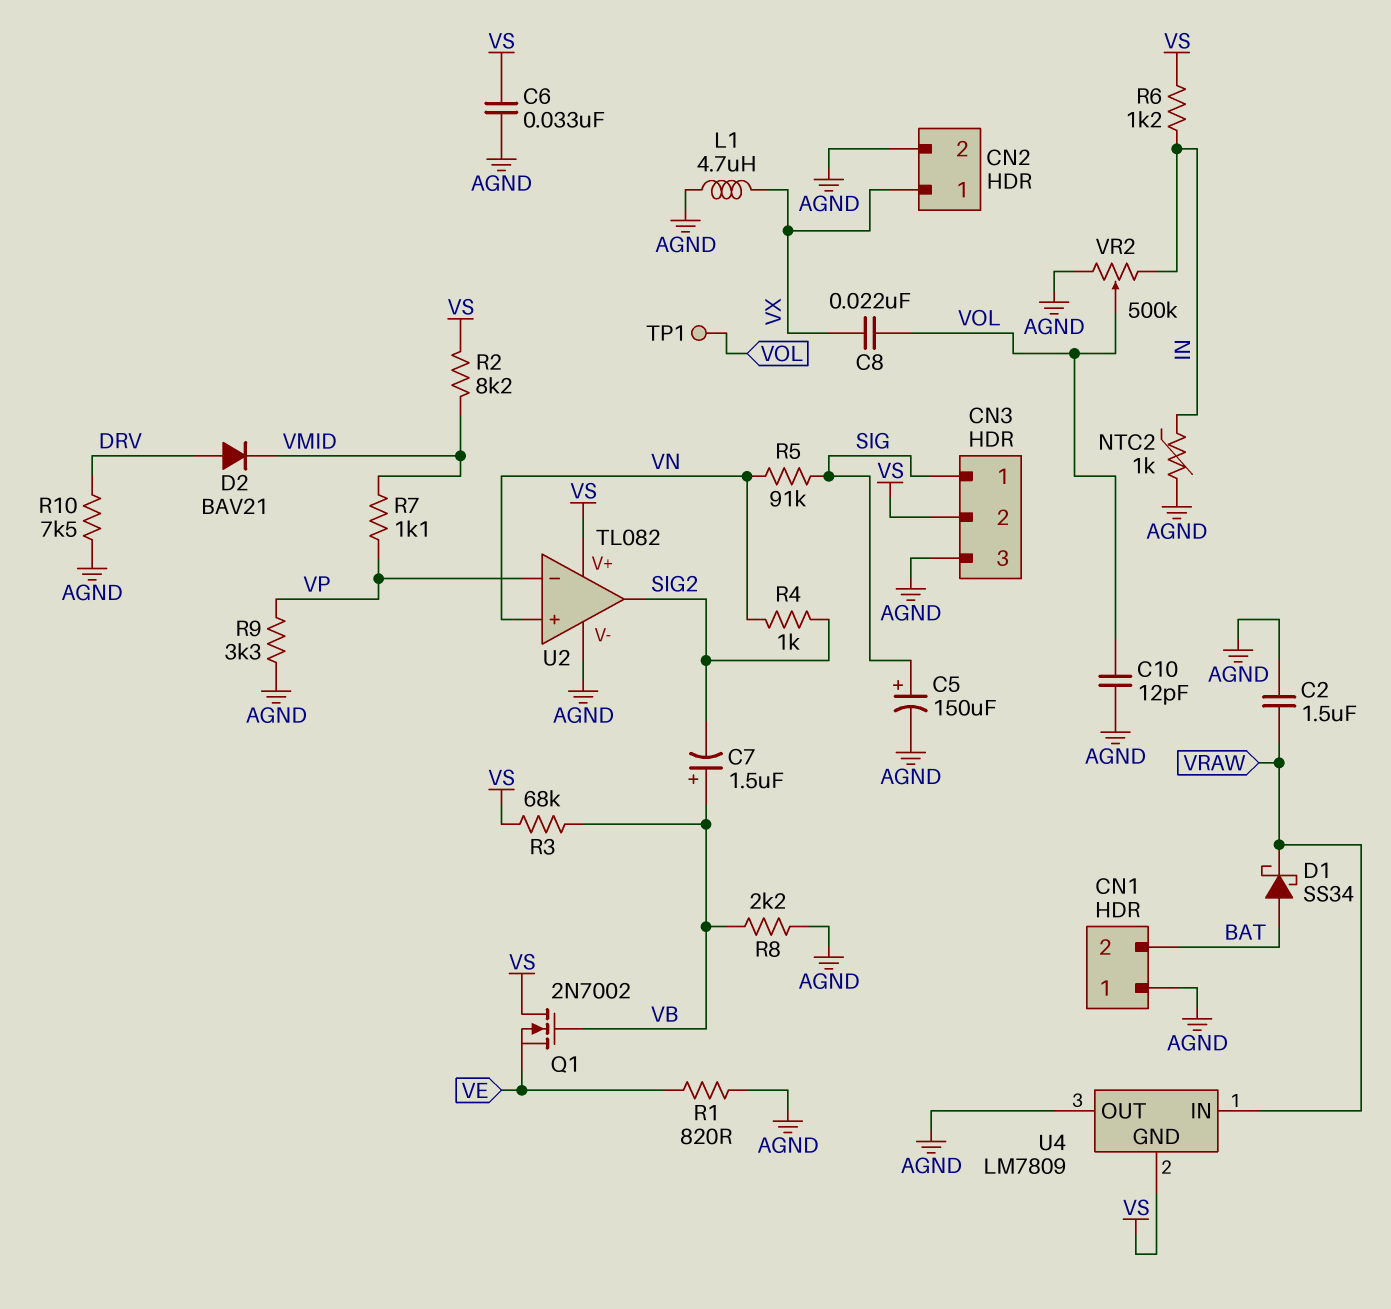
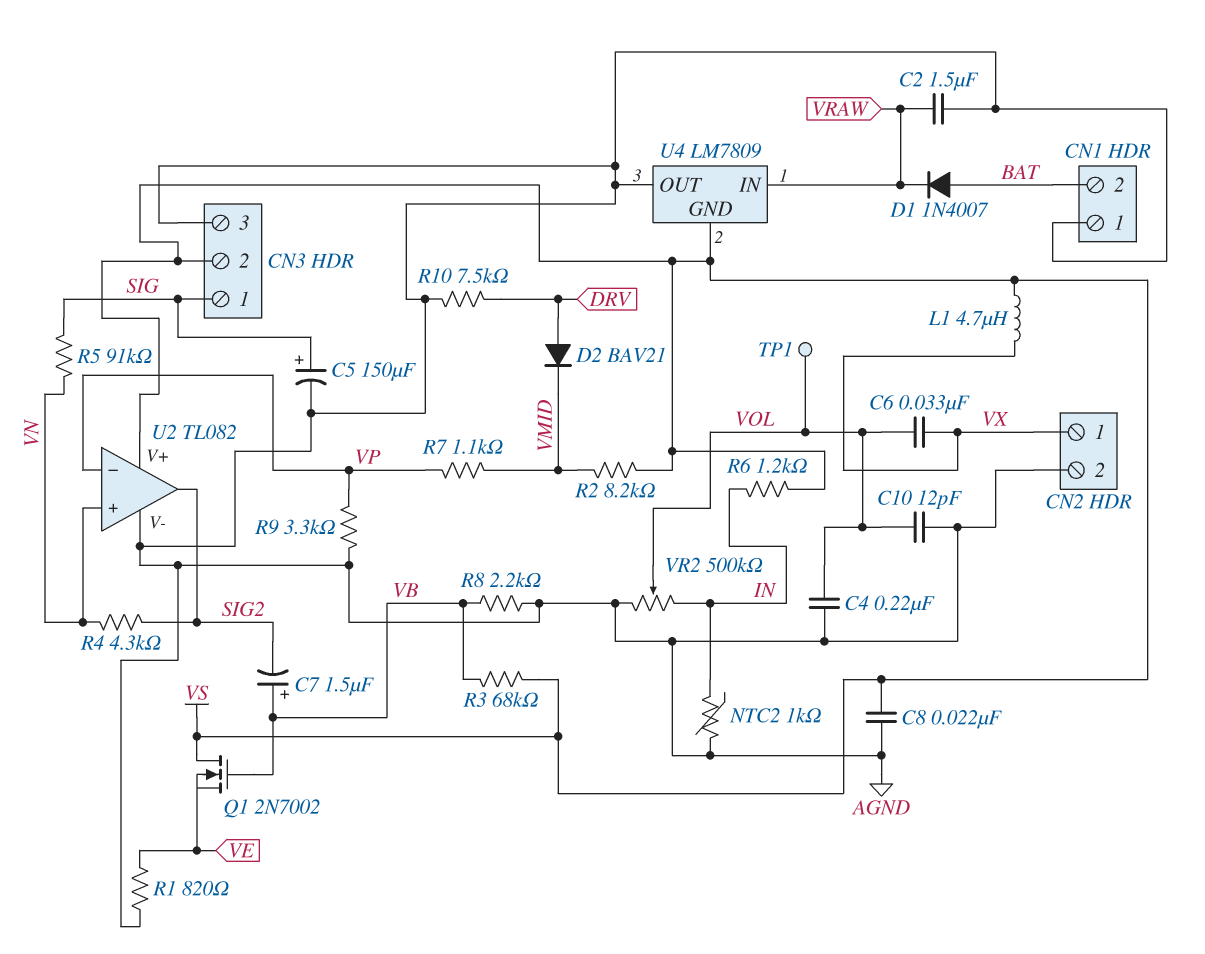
C4: none -> 220nF (AGND, VOL)
C6: 33nF (AGND, VS) -> 33nF (VOL, VX)
C8: 22nF (VOL, VX) -> 22nF (AGND, VS)
D1: schottky SS34 (A BAT, K VRAW) -> diode 1N4007 (A BAT, K VRAW)
L1: 4.7uH (AGND, VX) -> 4.7uH (VS, VX)
R4: 1k (SIG2, VN) -> 4.3k (SIG2, VN)

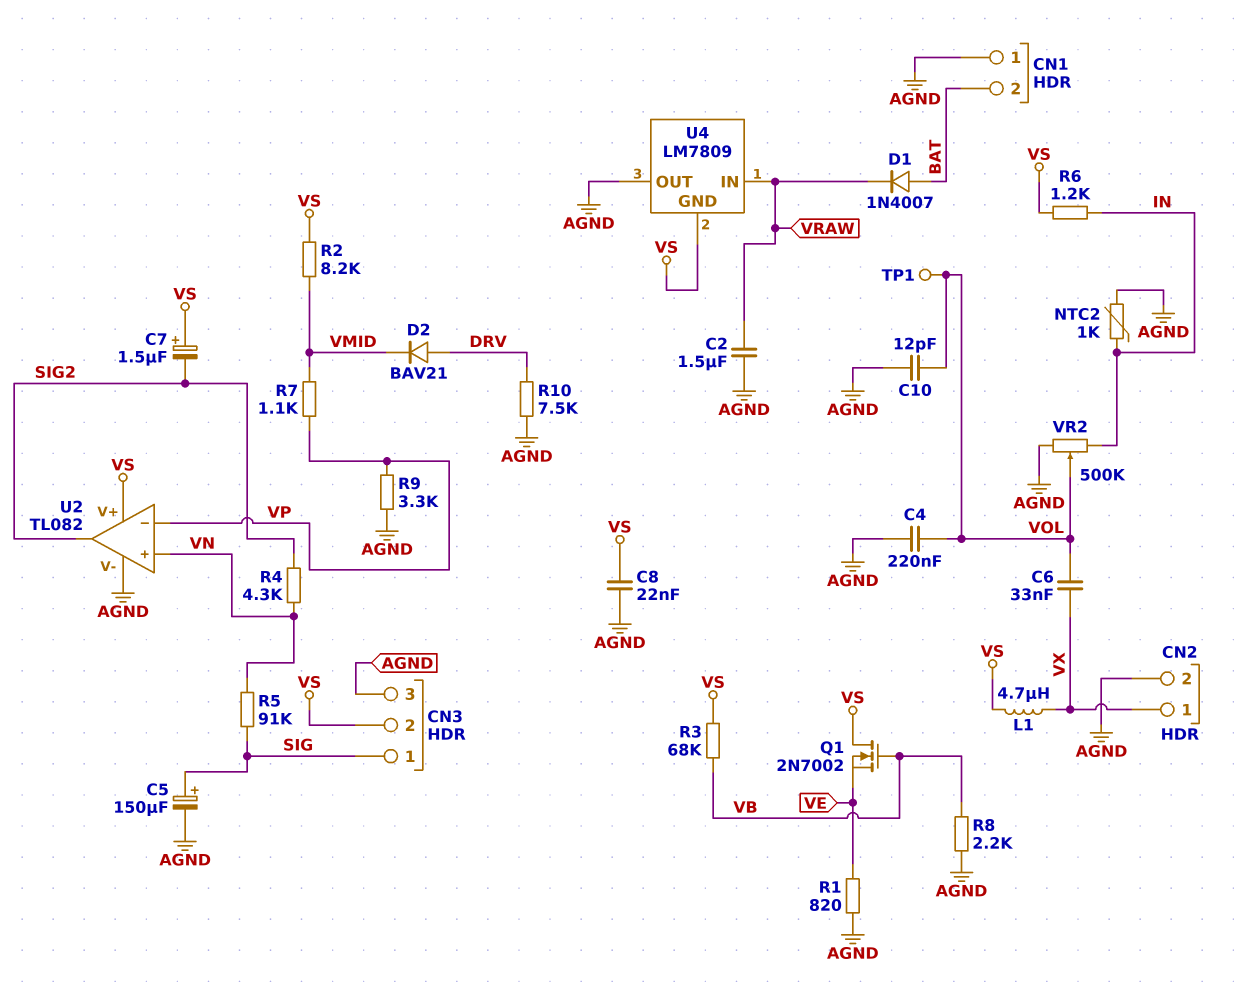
C7: 1.5uF (plus VB, minus SIG2) -> 1.5uF (plus VS, minus SIG2)

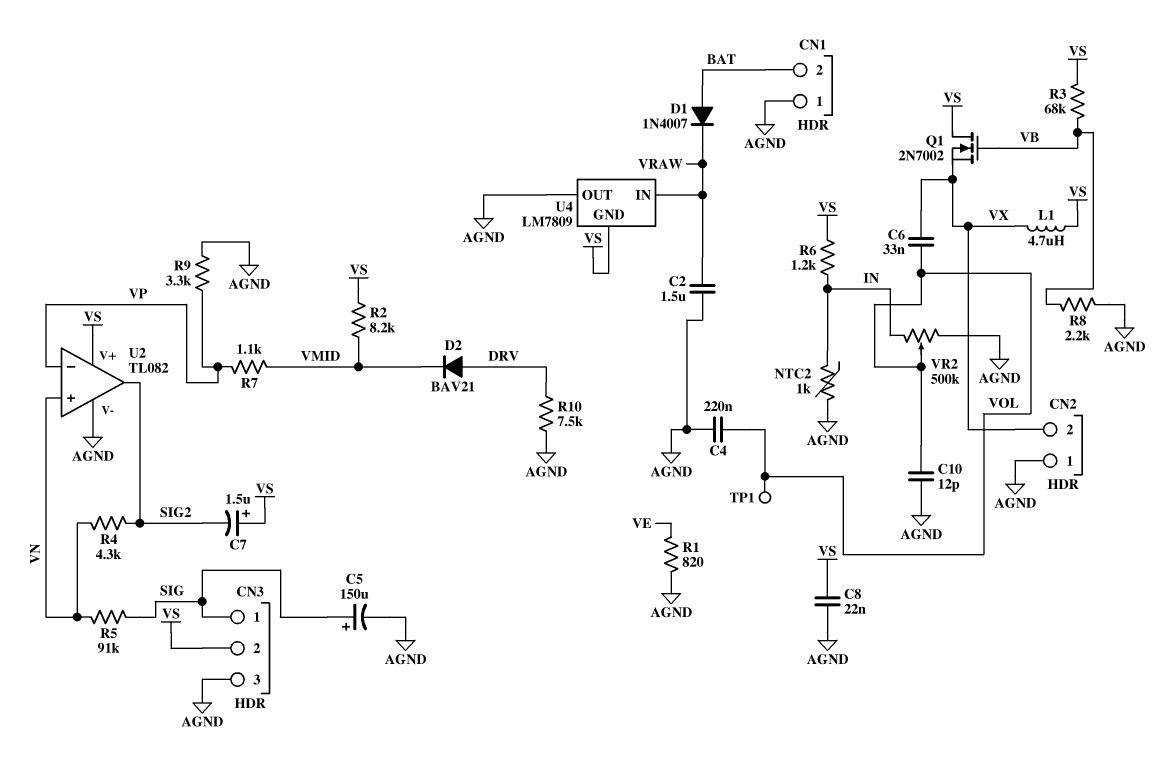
CN2 pin 1: VX -> AGND
CN2 pin 2: AGND -> VX
Q1: NMOS 2N7002 (G VB, D VS, S VE) -> NMOS 2N7002 (G VB, D VS, S VX)

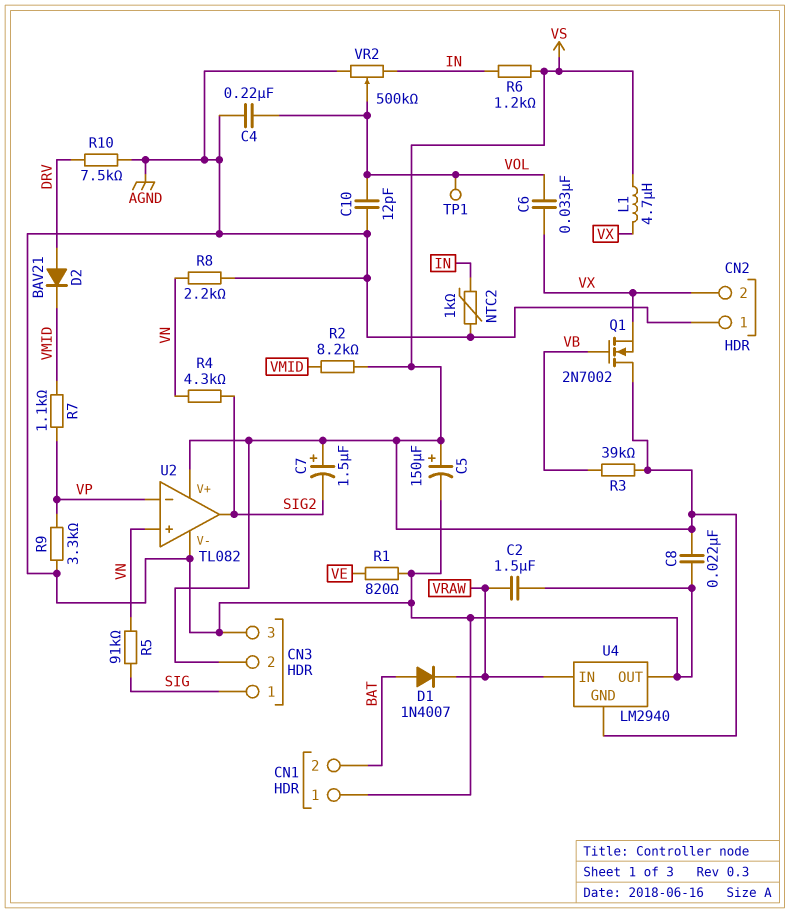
C5: 150uF (plus SIG, minus AGND) -> 150uF (plus VS, minus AGND)
R3: 68k (VB, VS) -> 39k (VB, VS)
R8: 2.2k (AGND, VB) -> 2.2k (AGND, VN)
U4: LM7809 -> LM2940

